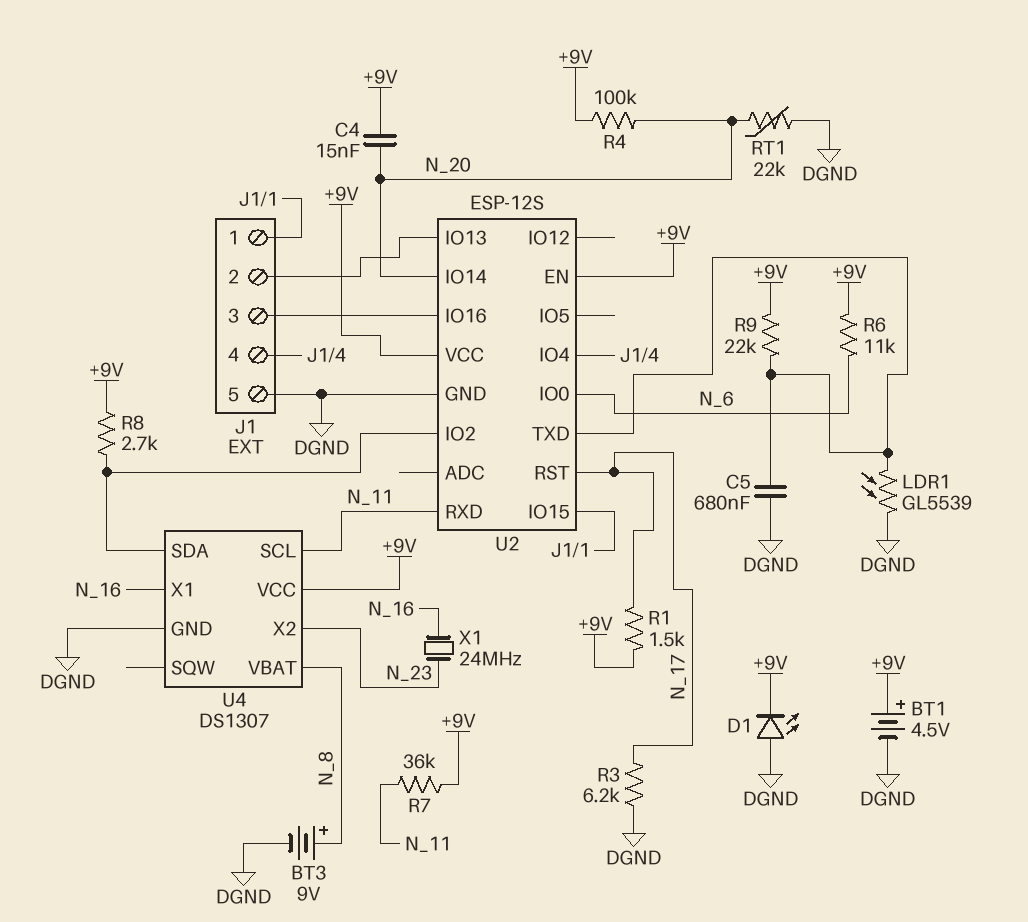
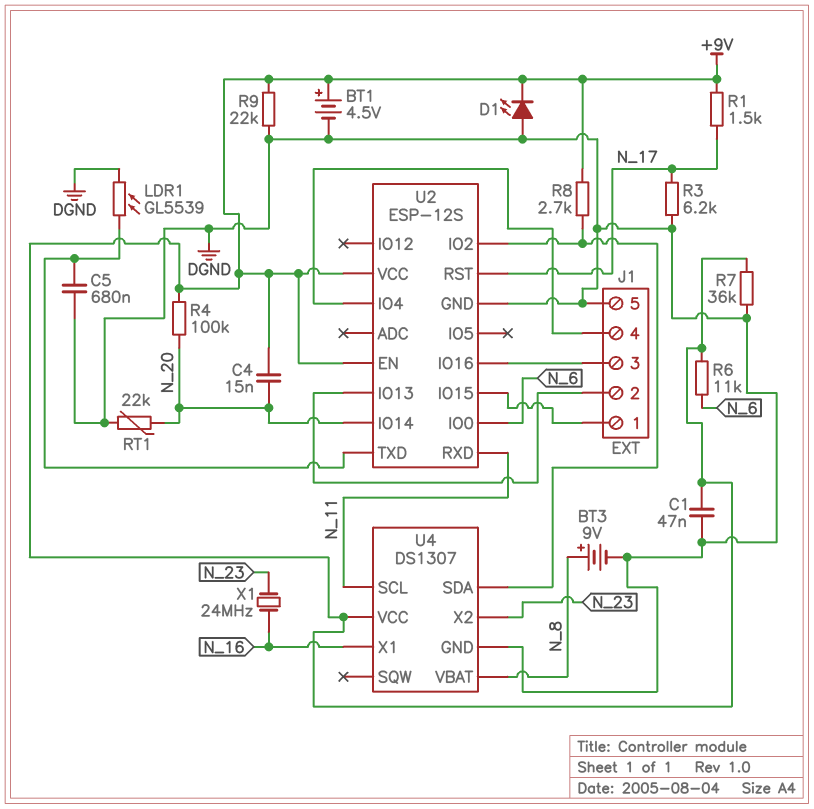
C1: none -> 47nF (+9V, DGND)
R7: 36k (+9V, N_11) -> 36k (+9V, DGND)
R9: 22k (+9V, U2/TXD) -> 22k (+9V, DGND)

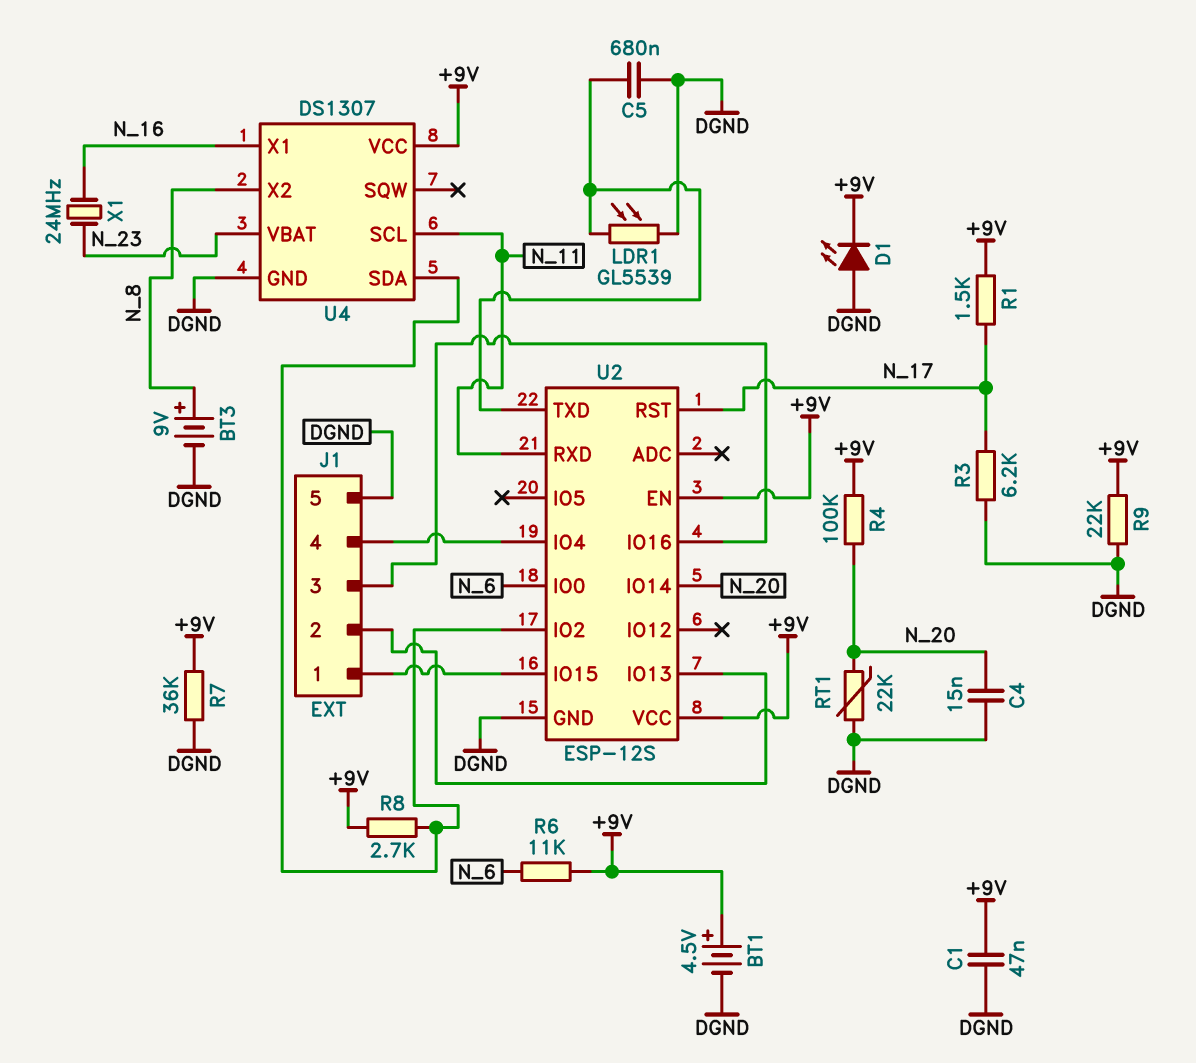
C4: 15nF (+9V, N_20) -> 15nF (DGND, N_20)
U4 pin VBAT: N_8 -> N_23
U4 pin X2: N_23 -> N_8

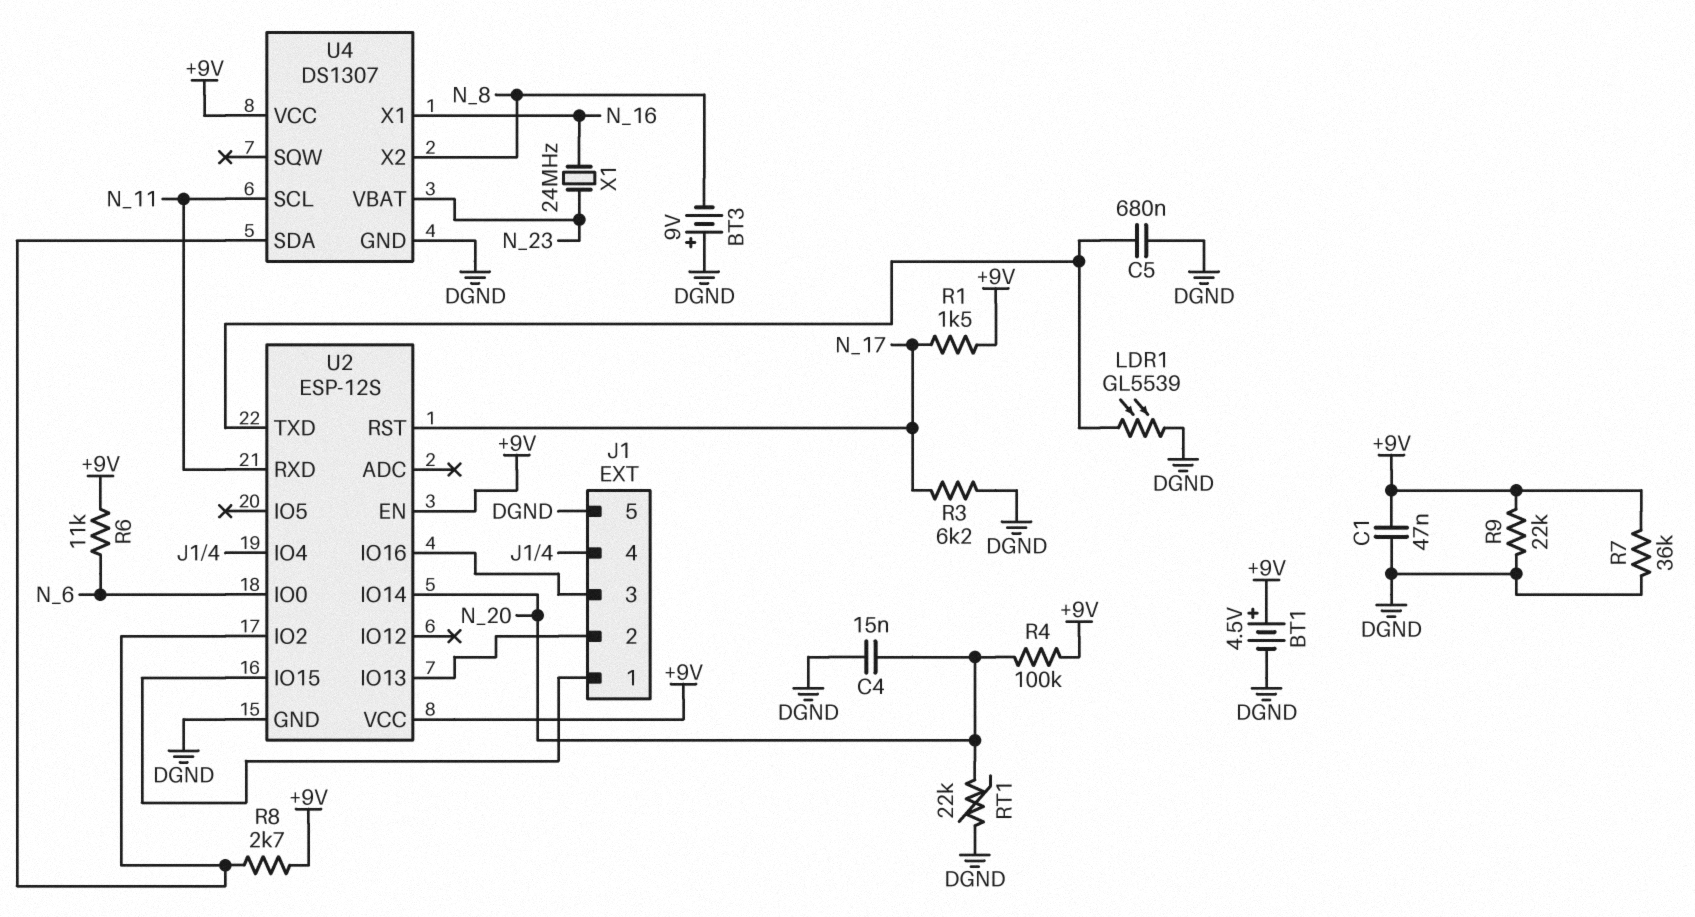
BT3: 9V (plus N_8, minus DGND) -> 9V (plus DGND, minus N_8)
D1: LED (A DGND, K +9V) -> none

